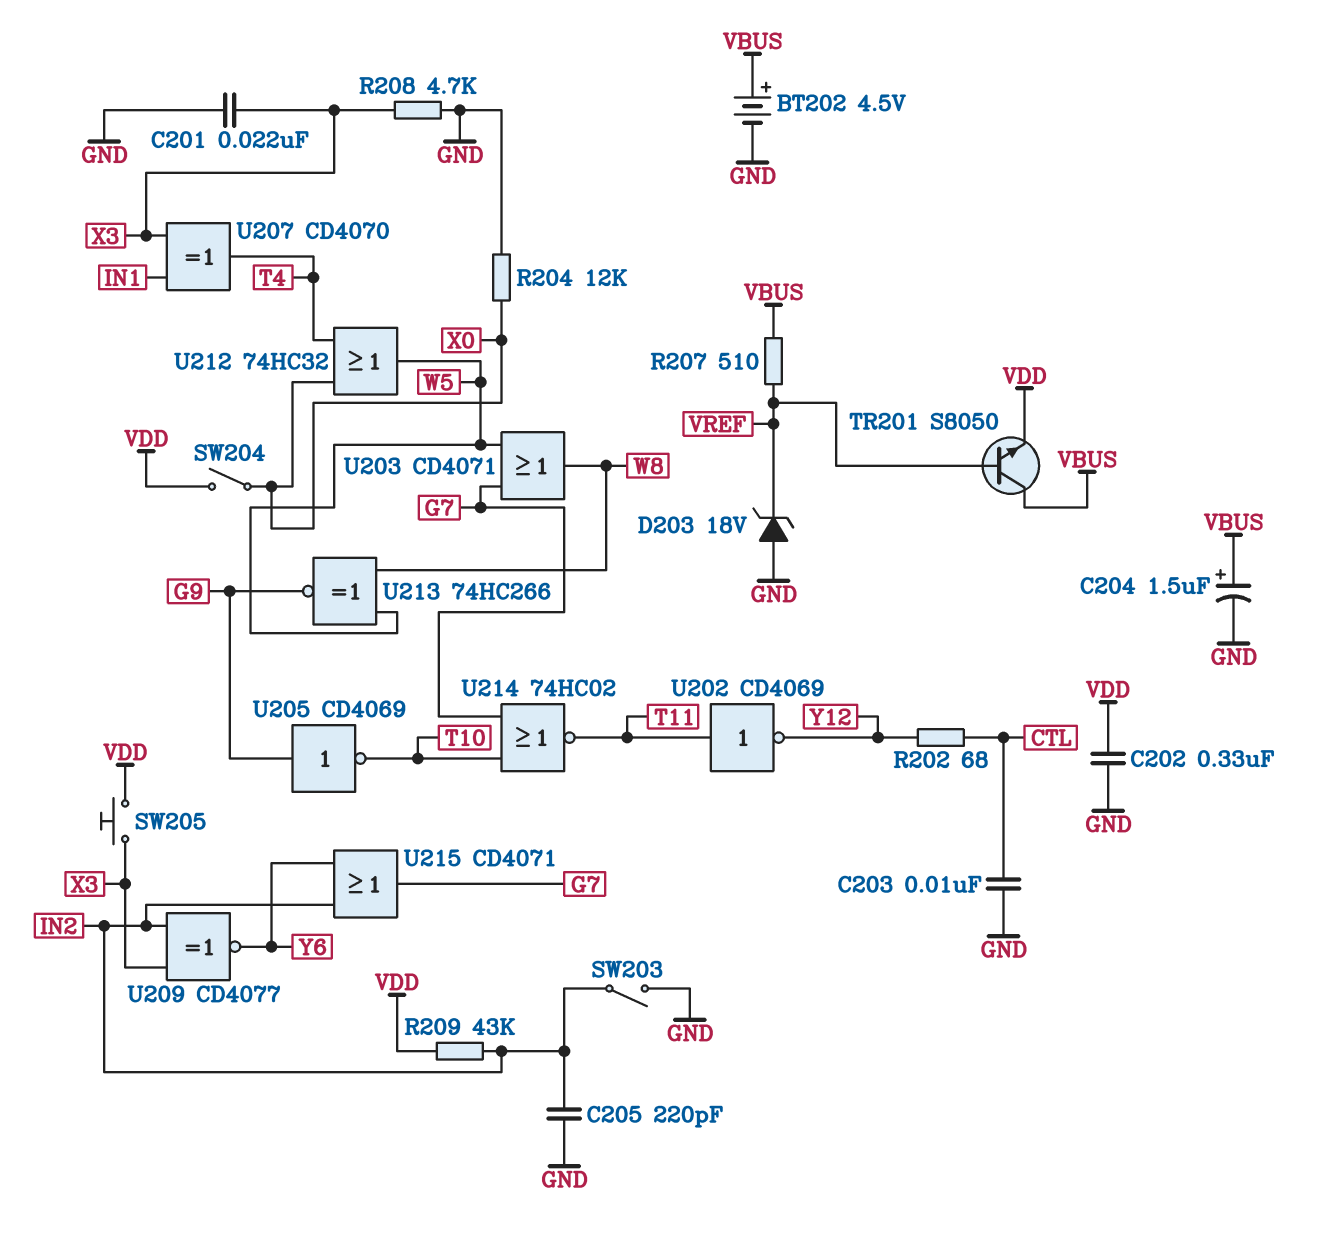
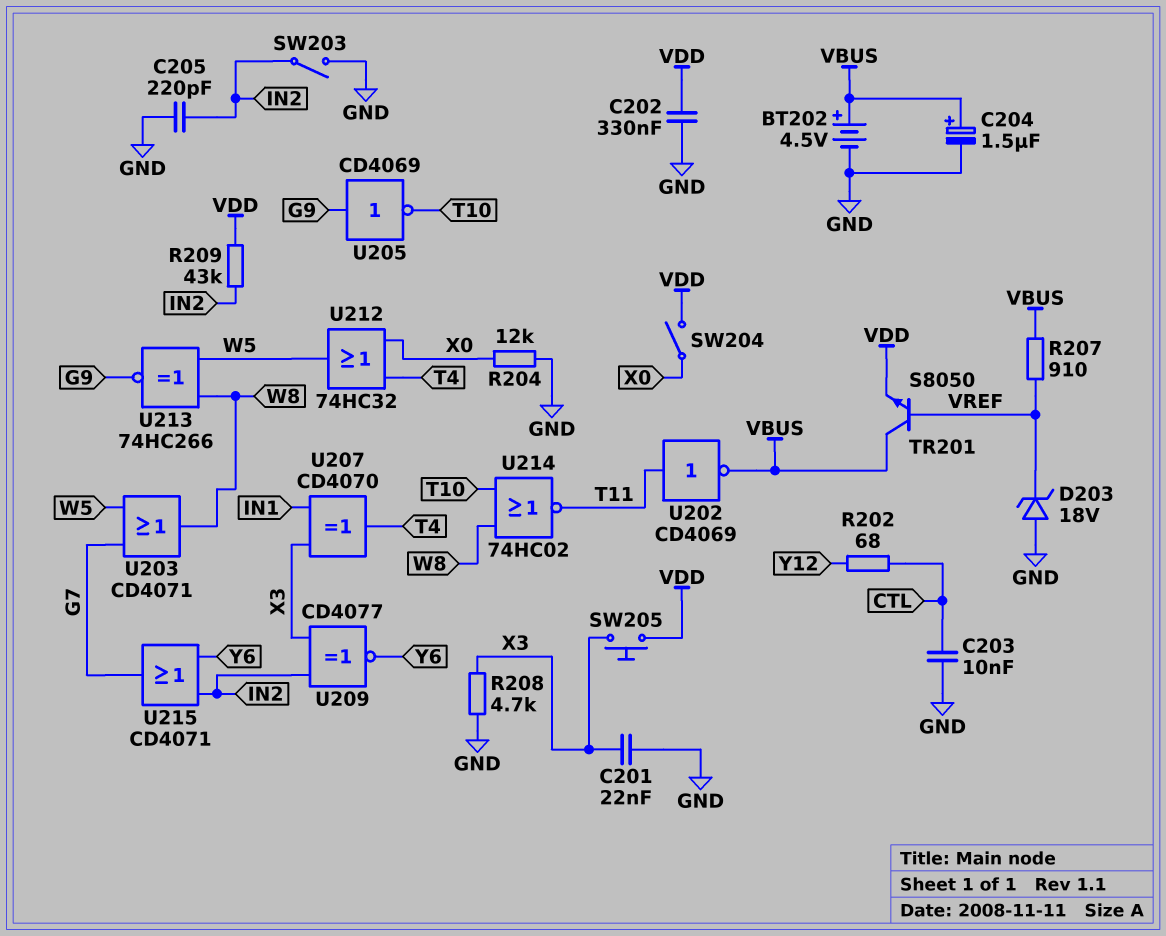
R207: 510 (VBUS, VREF) -> 910 (VBUS, VREF)
U202: NOT CD4069 (in T11, out Y12) -> NOT CD4069 (in T11, out VBUS)
U214: NOR 74HC02 (in G7, in T10, out T11) -> NOR 74HC02 (in T10, in W8, out T11)

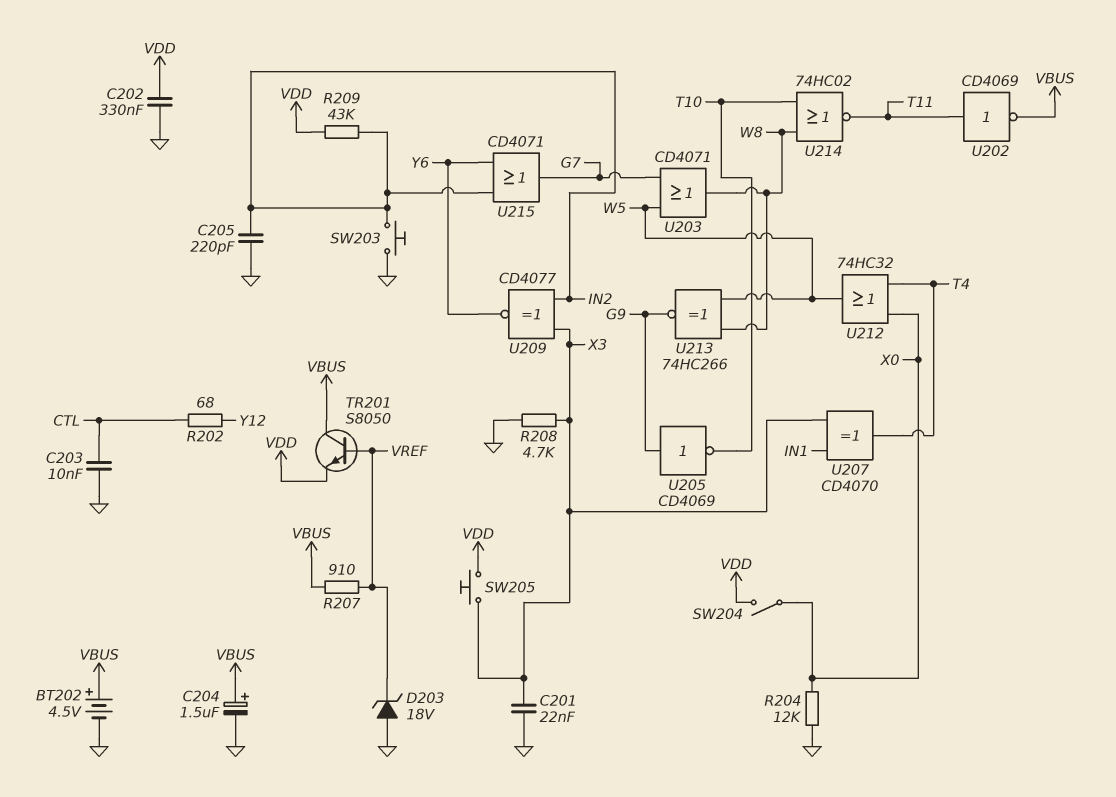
SW203: switch (GND, IN2) -> button (GND, IN2)

